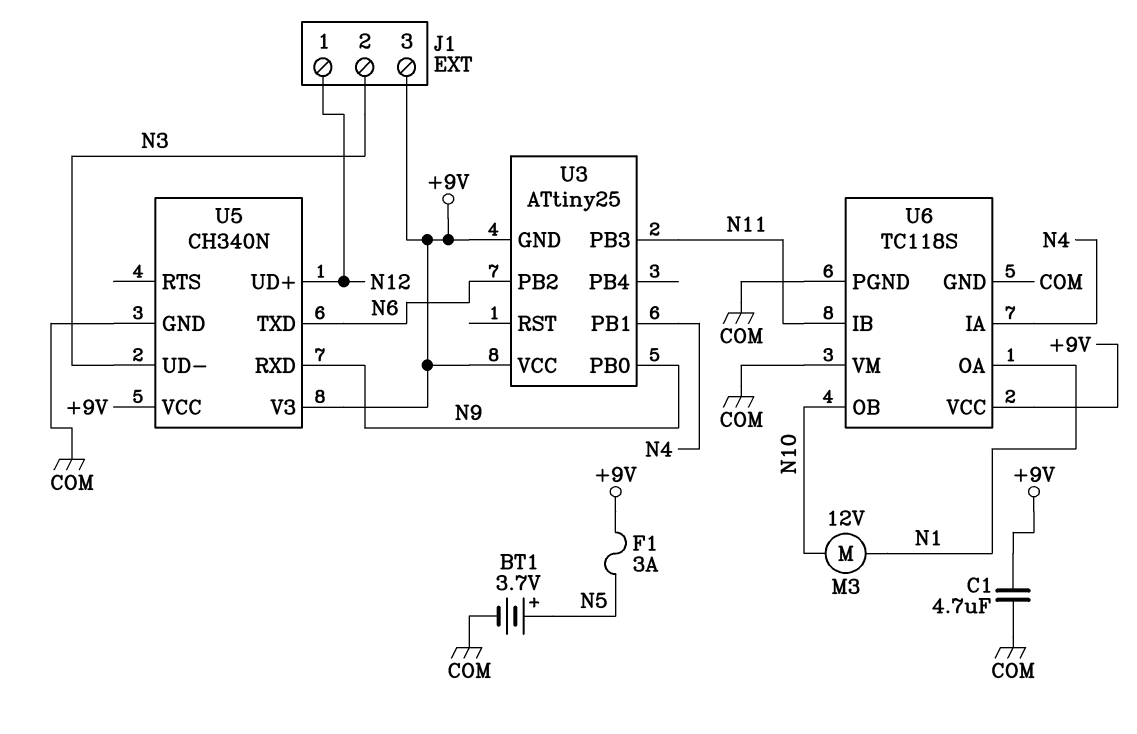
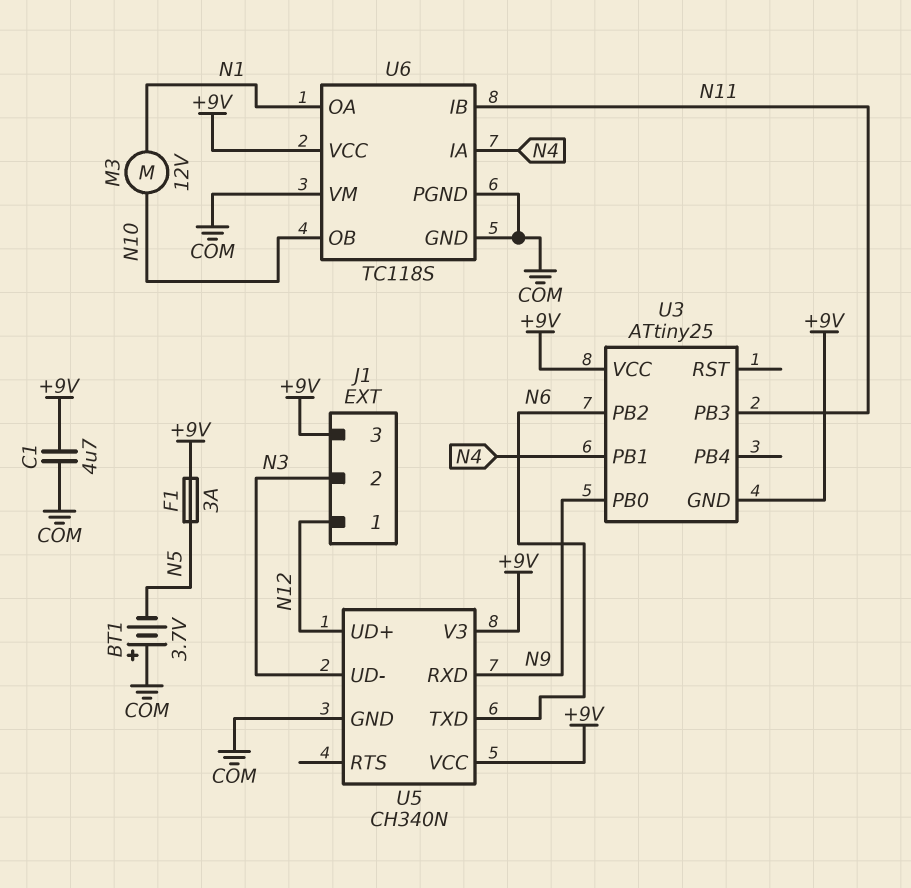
BT1: 3.7V (plus N5, minus COM) -> 3.7V (plus COM, minus N5)

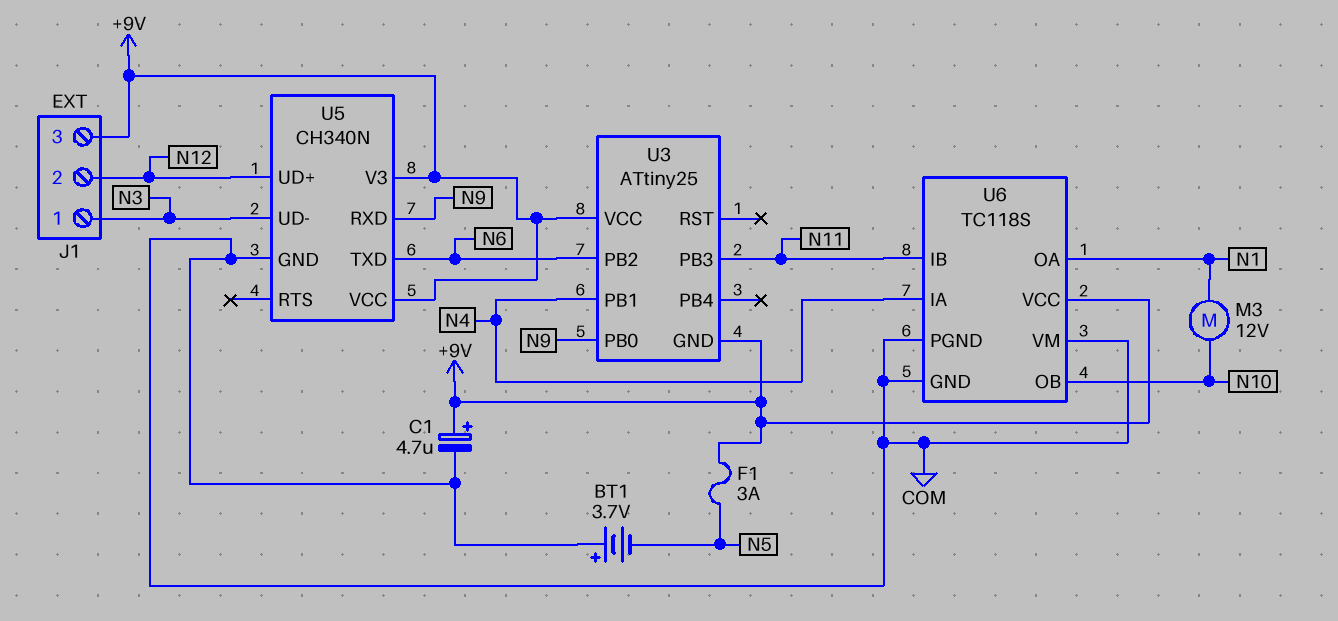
C1: 4.7uF (+9V, COM) -> 4.7uF (plus +9V, minus COM)
J1 pin 1: N12 -> N3
J1 pin 2: N3 -> N12

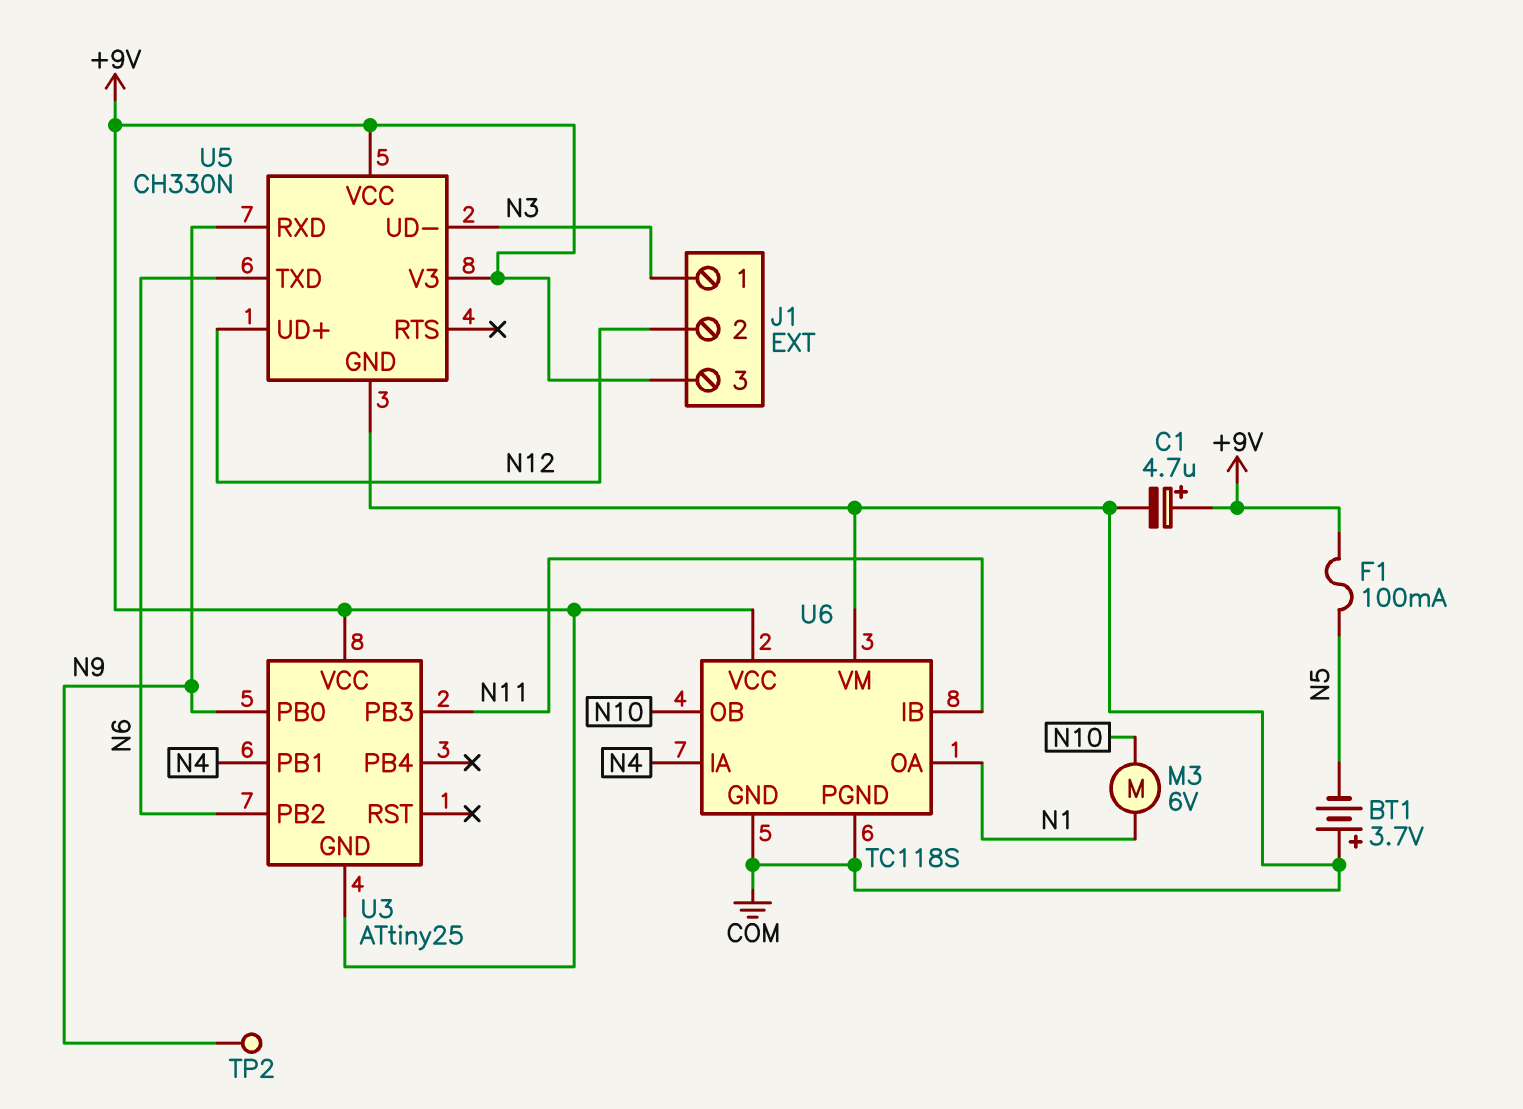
F1: 3A (+9V, N5) -> 100mA (+9V, N5)
M3: motor 12V (N1, N10) -> motor 6V (N1, N10)
TP2: none -> test point (N9)
U5: CH340N -> CH330N

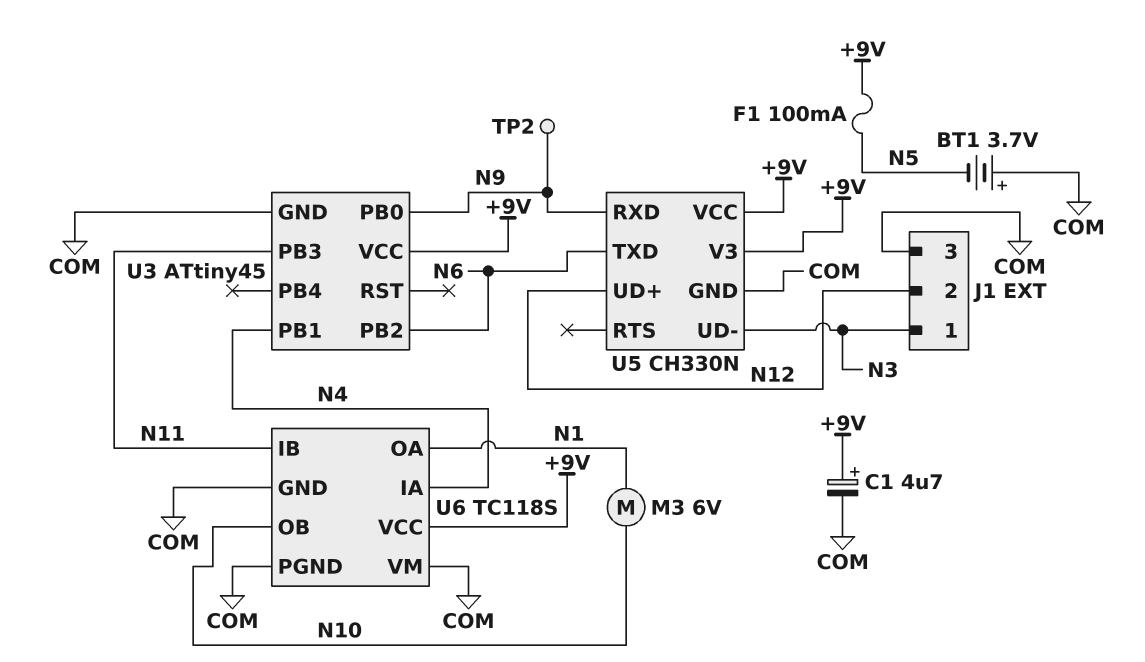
J1 pin 3: +9V -> COM
U3: ATtiny25 -> ATtiny45
U3 pin GND: +9V -> COM

